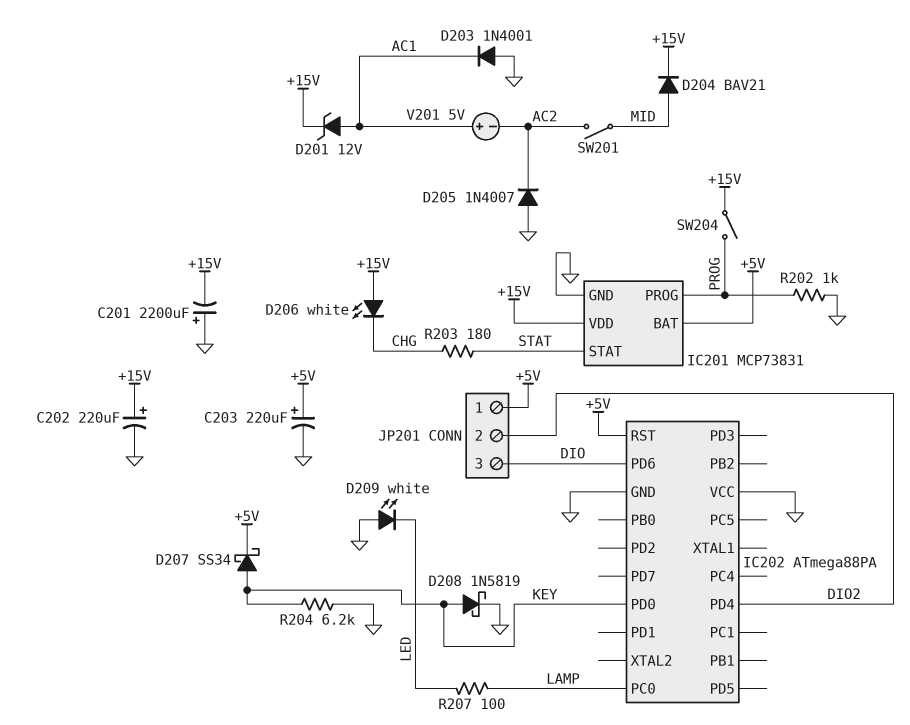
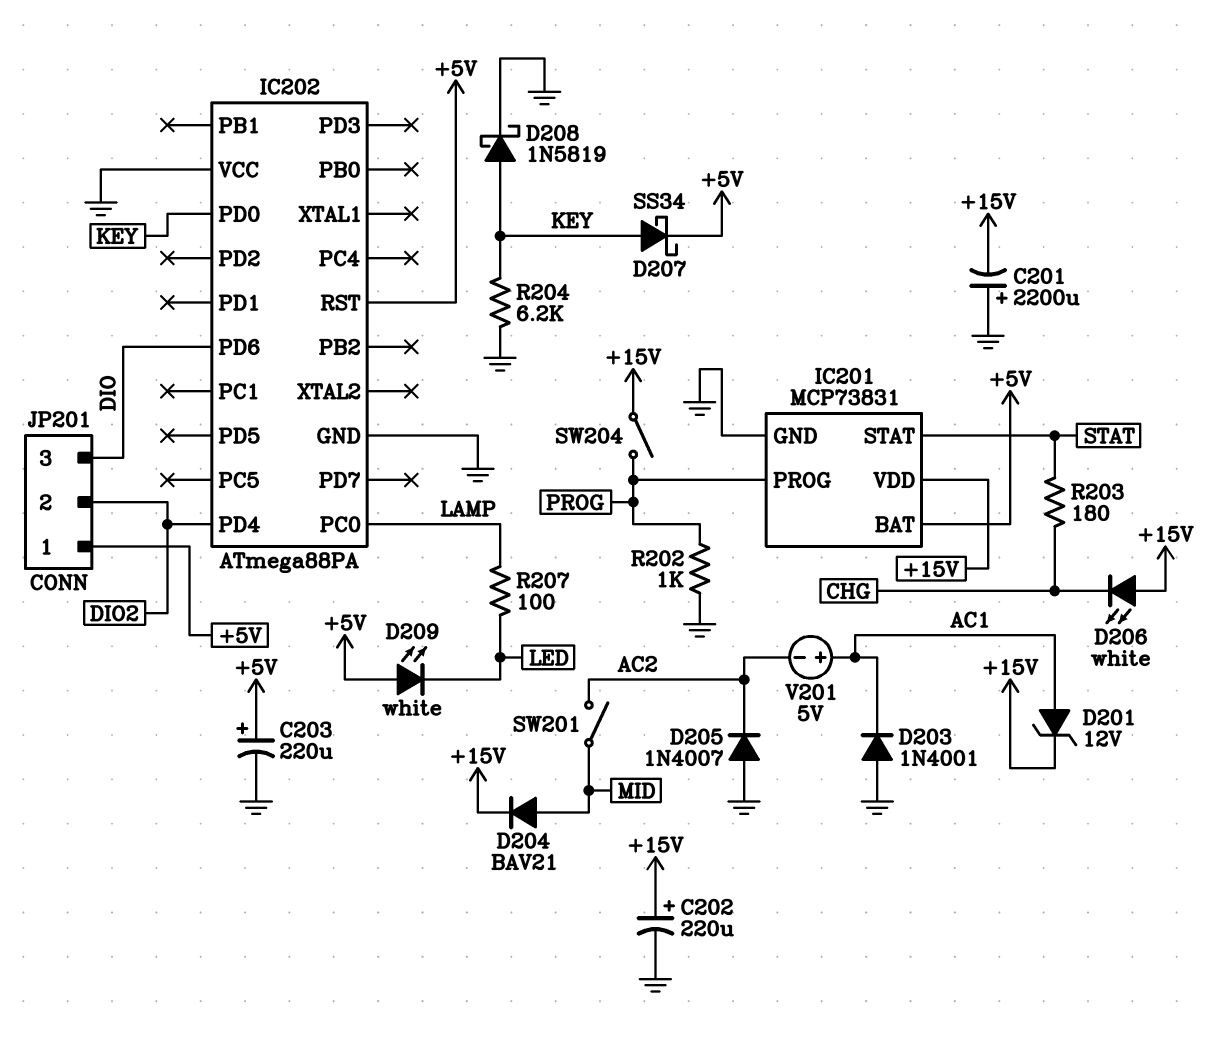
D209: LED white (A GND, K LED) -> LED white (A +5V, K LED)

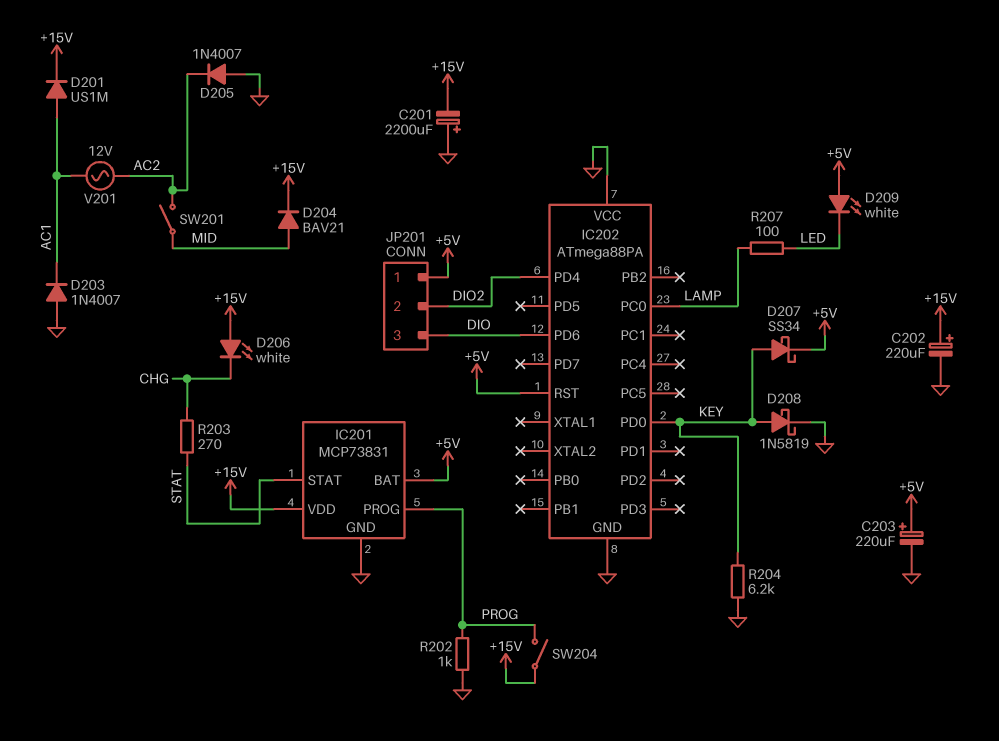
D201: zener 12V (A AC1, K +15V) -> diode US1M (A AC1, K +15V)
D203: diode 1N4001 (A GND, K AC1) -> diode 1N4007 (A GND, K AC1)
R203: 180 (CHG, STAT) -> 270 (CHG, STAT)
V201: 5V (plus AC1, minus AC2) -> AC 12V (AC1, AC2)

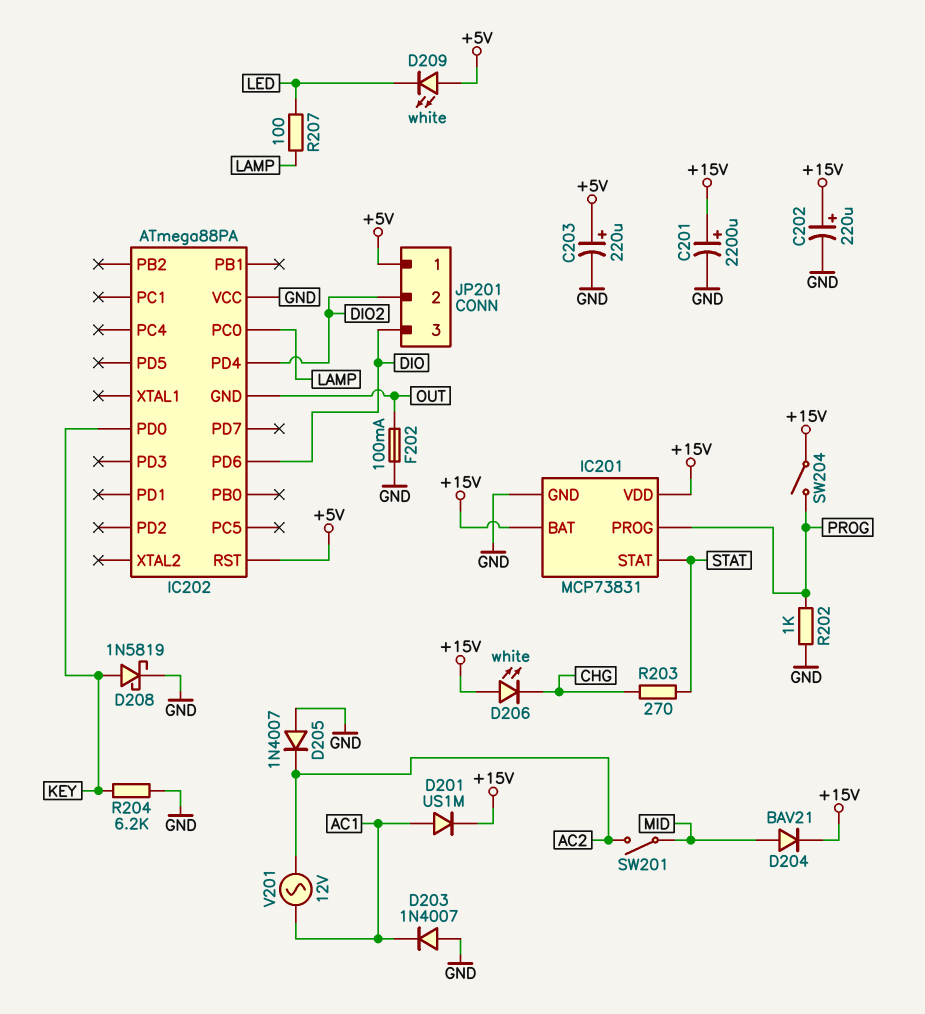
C201: 2200uF (plus GND, minus +15V) -> 2200uF (plus +15V, minus GND)
D207: schottky SS34 (A KEY, K +5V) -> none
F202: none -> 100mA (GND, OUT)
IC201 pin BAT: +5V -> +15V
IC202 pin GND: GND -> OUT

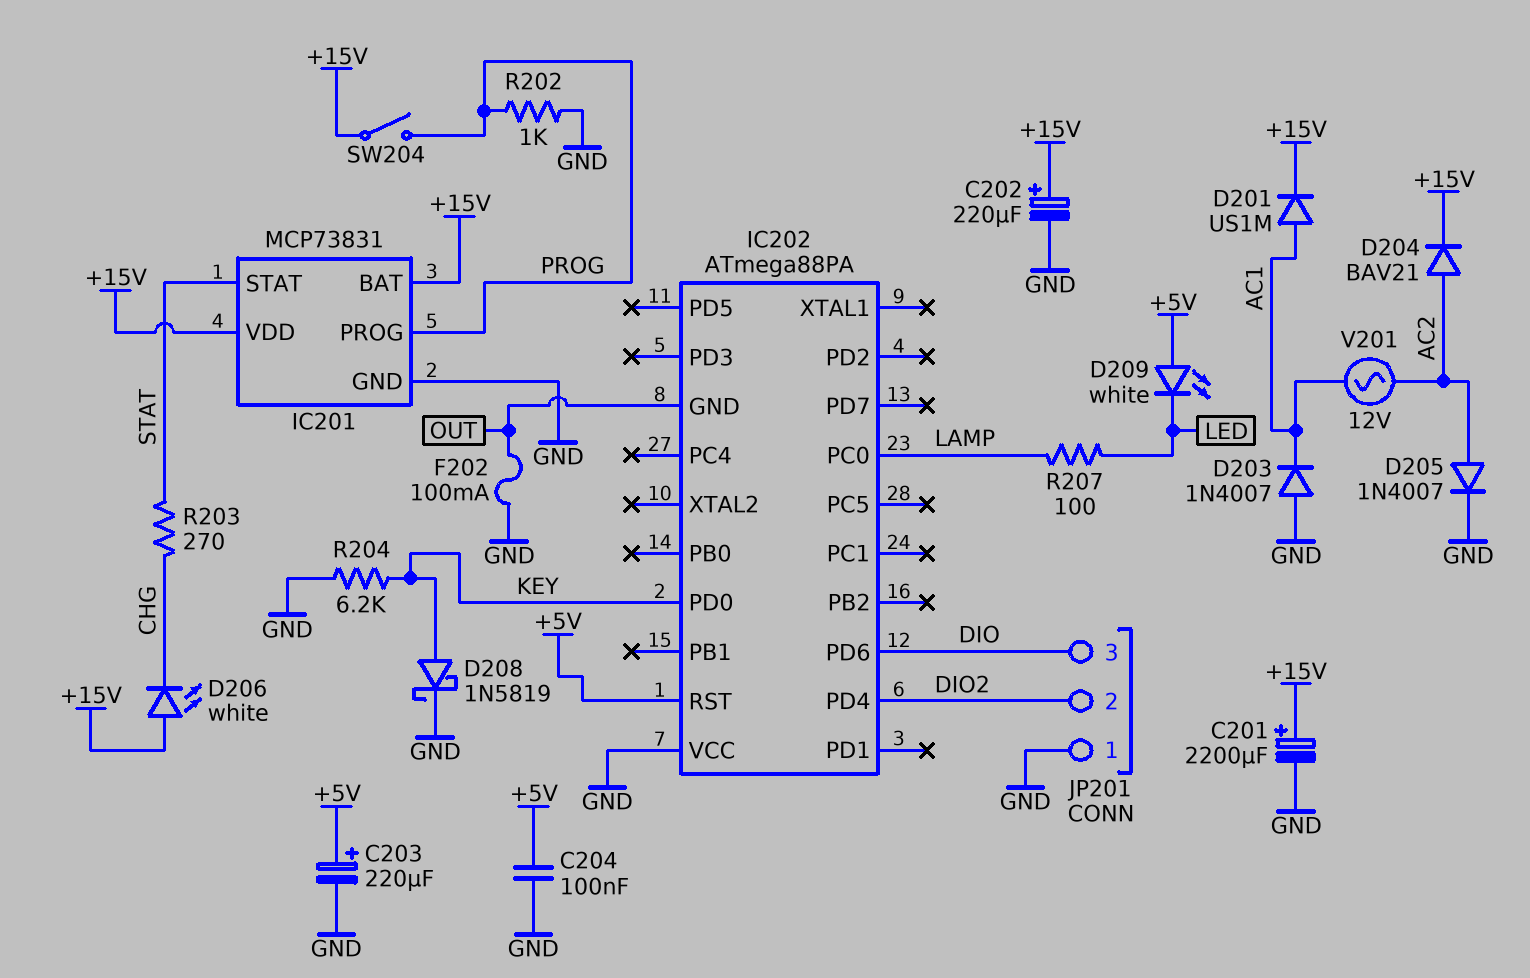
C204: none -> 100nF (+5V, GND)
D204: diode BAV21 (A MID, K +15V) -> diode BAV21 (A AC2, K +15V)
D205: diode 1N4007 (A GND, K AC2) -> diode 1N4007 (A AC2, K GND)
JP201 pin 1: +5V -> GND
SW201: switch (AC2, MID) -> none

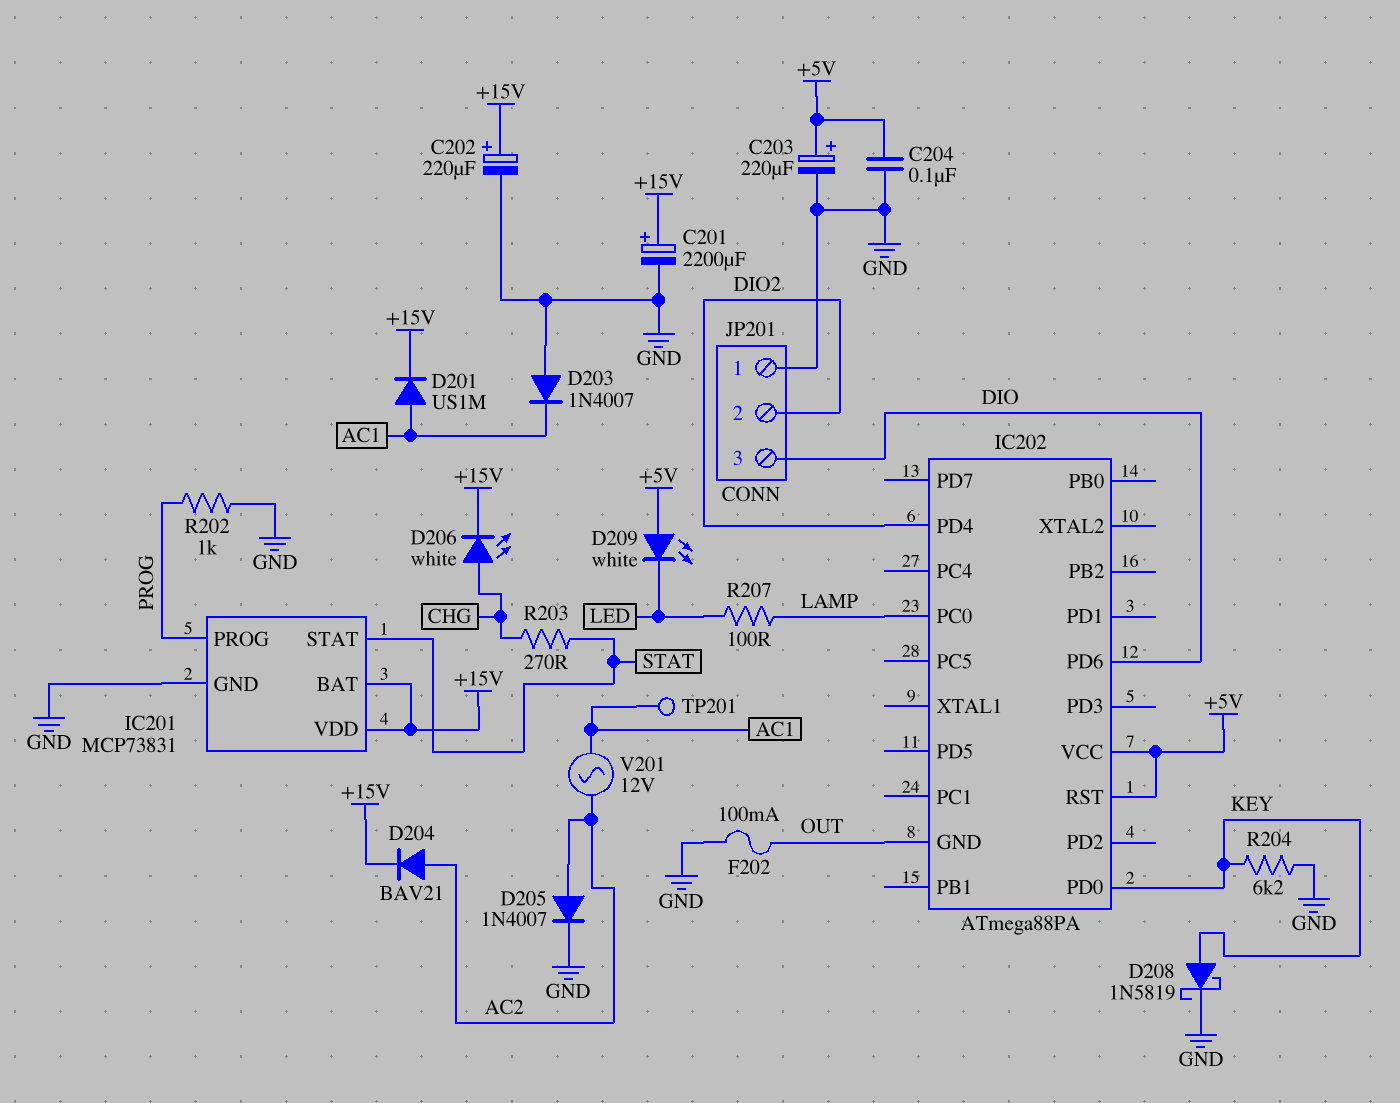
D206: LED white (A +15V, K CHG) -> LED white (A CHG, K +15V)
IC202 pin VCC: GND -> +5V
SW204: switch (+15V, PROG) -> none
TP201: none -> test point (AC1)

